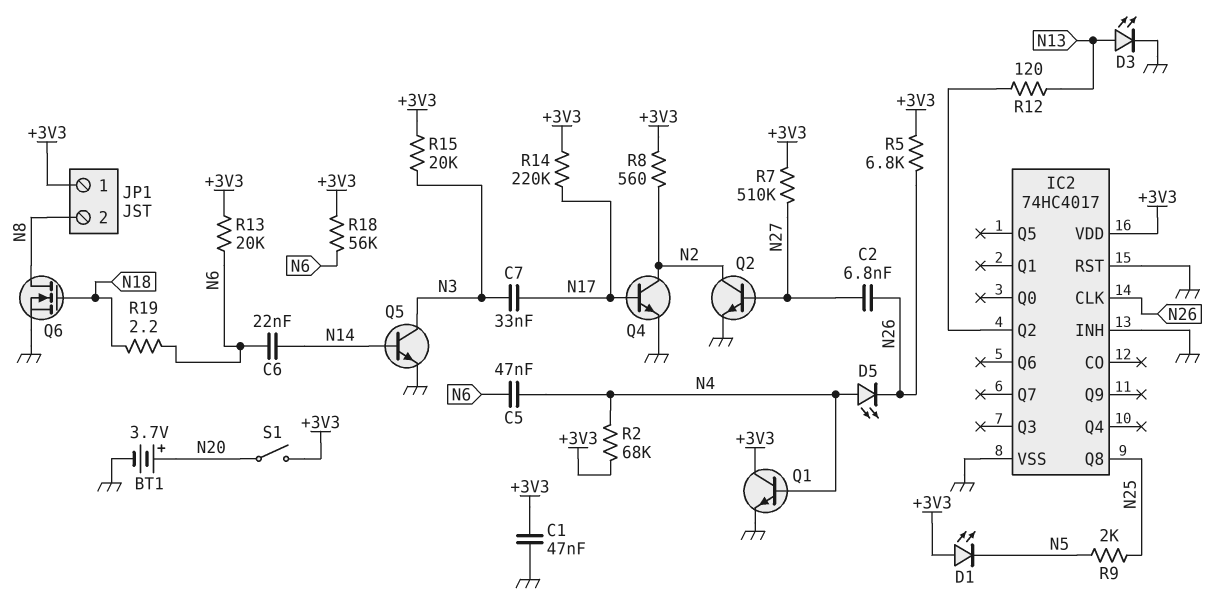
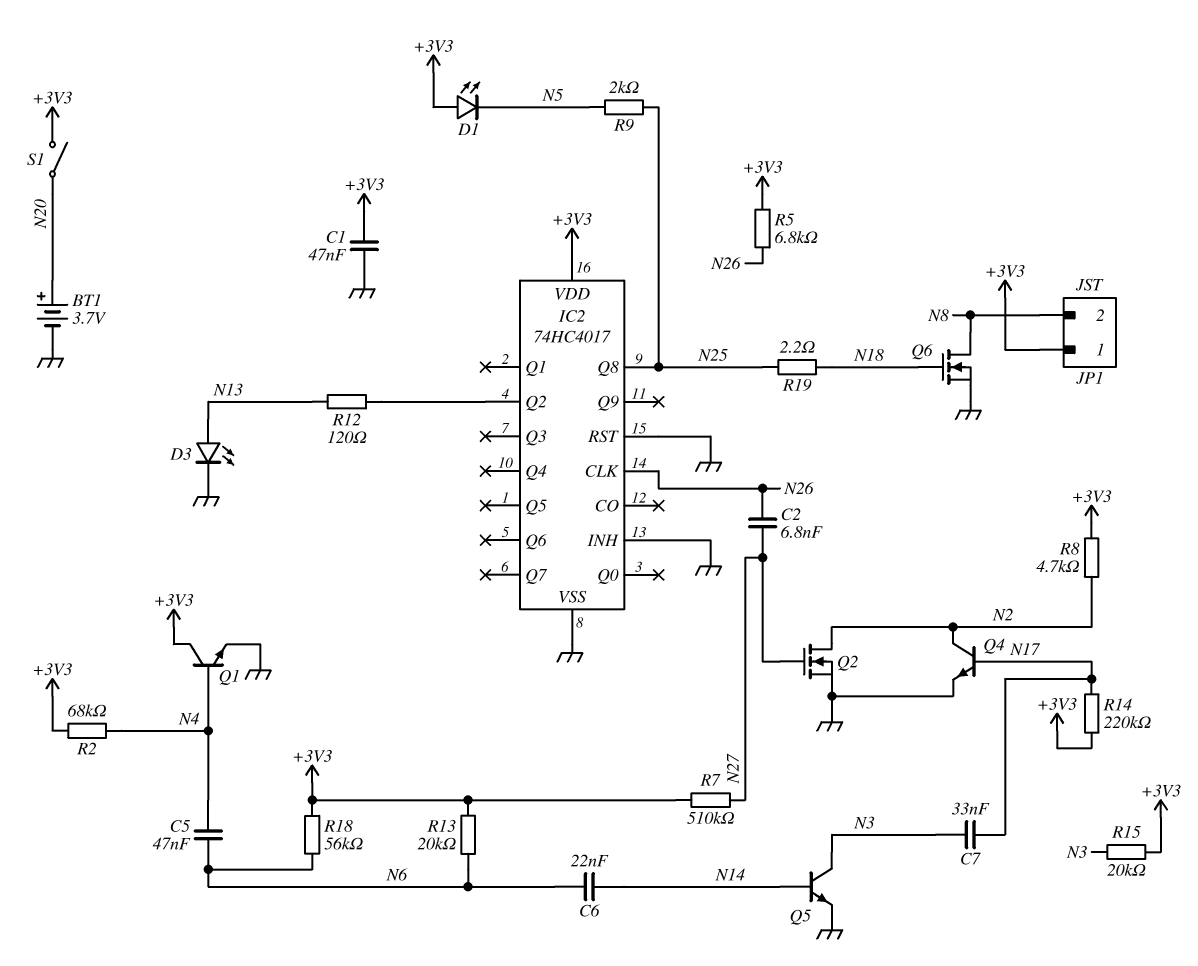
D5: LED (A N4, K N26) -> none
Q2: NPN (B N27, C N2, E GND) -> NMOS (G N27, D N2, S GND)
R8: 560 (+3V3, N2) -> 4.7k (+3V3, N2)
R19: 2.2 (N6, N18) -> 2.2 (N18, N25)

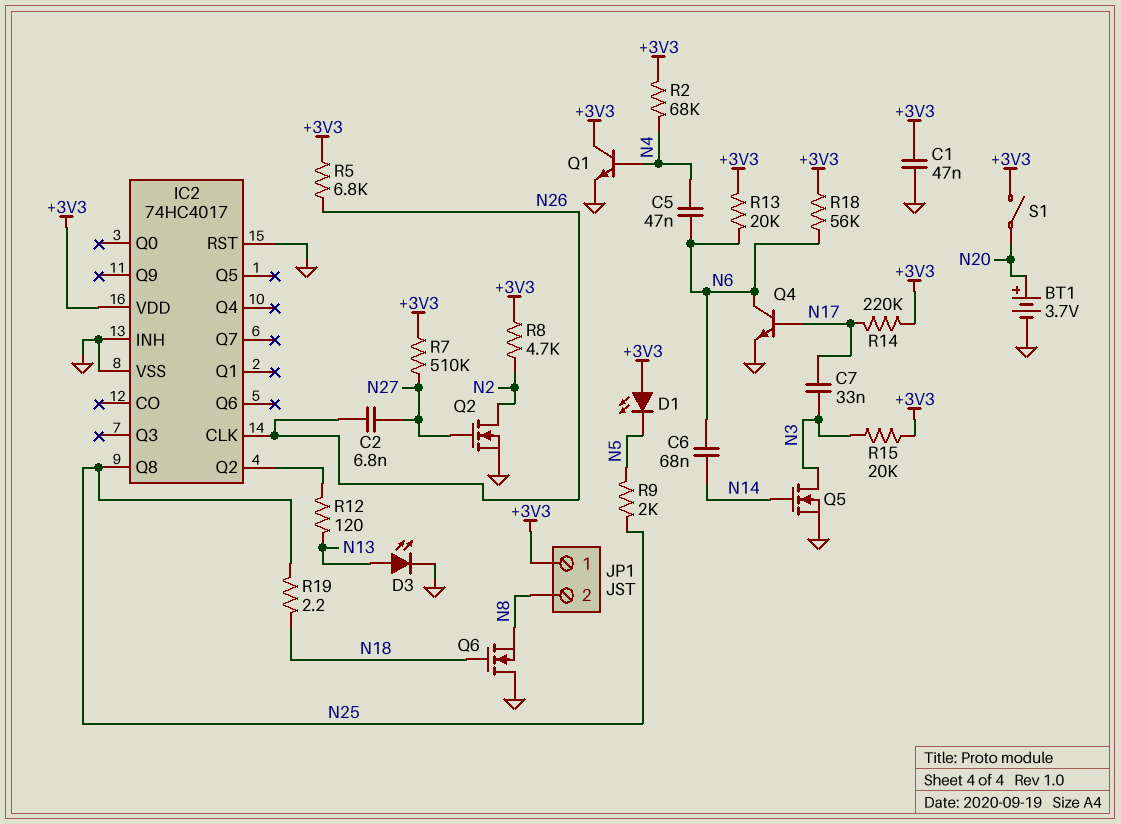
C6: 22nF (N6, N14) -> 68nF (N6, N14)
Q4: NPN (B N17, C N2, E GND) -> NPN (B N17, C N6, E GND)
Q5: NPN (B N14, C N3, E GND) -> NMOS (G N14, D N3, S GND)
Q6: NMOS (G N18, D N8, S GND) -> NMOS (G N18, D GND, S N8)

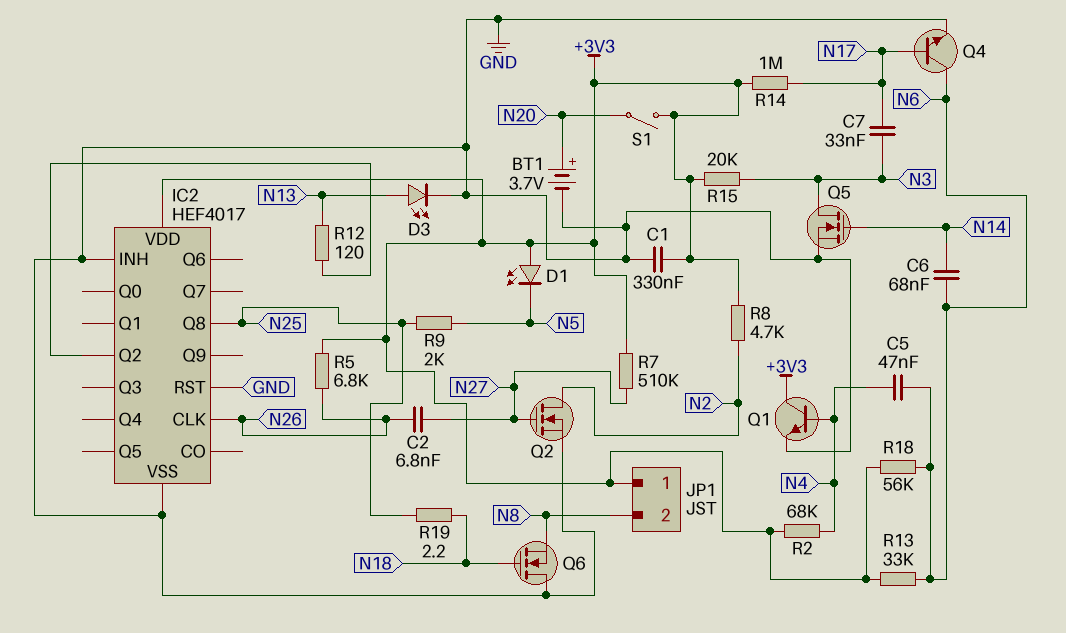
C1: 47nF (+3V3, GND) -> 330nF (+3V3, GND)
IC2: 74HC4017 -> HEF4017
R13: 20k (+3V3, N6) -> 33k (+3V3, N6)
R14: 220k (+3V3, N17) -> 1M (+3V3, N17)

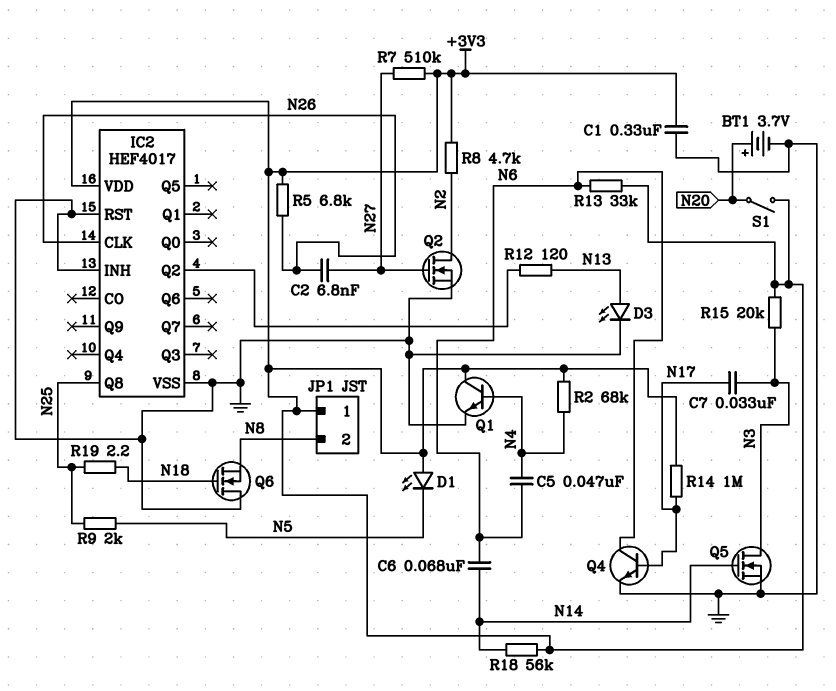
R18: 56k (+3V3, N6) -> 56k (+3V3, N14)

